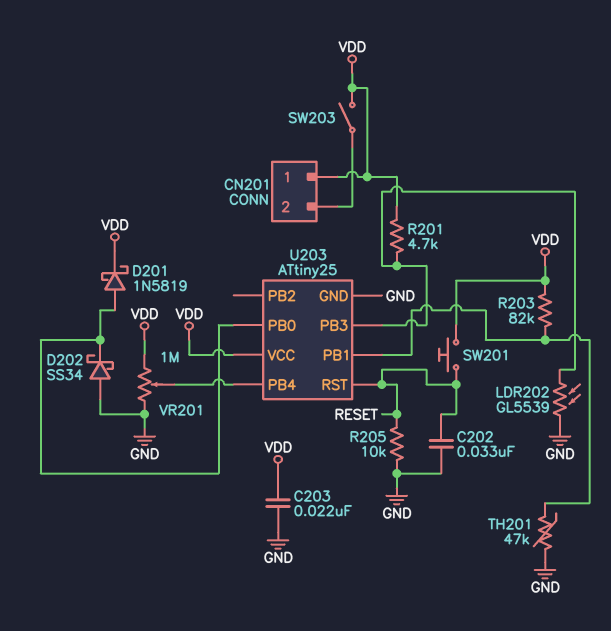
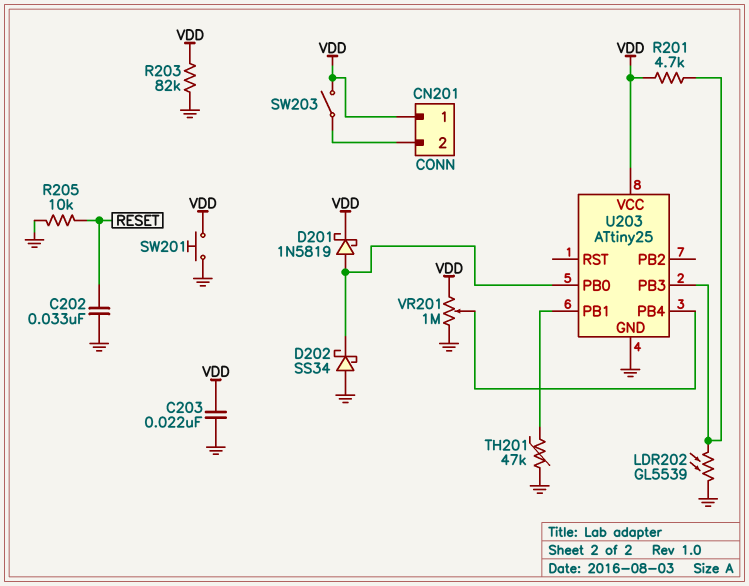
R203: 82k (U203/PB1, VDD) -> 82k (GND, VDD)
SW201: button (RESET, VDD) -> button (GND, VDD)
U203 pin RST: RESET -> none

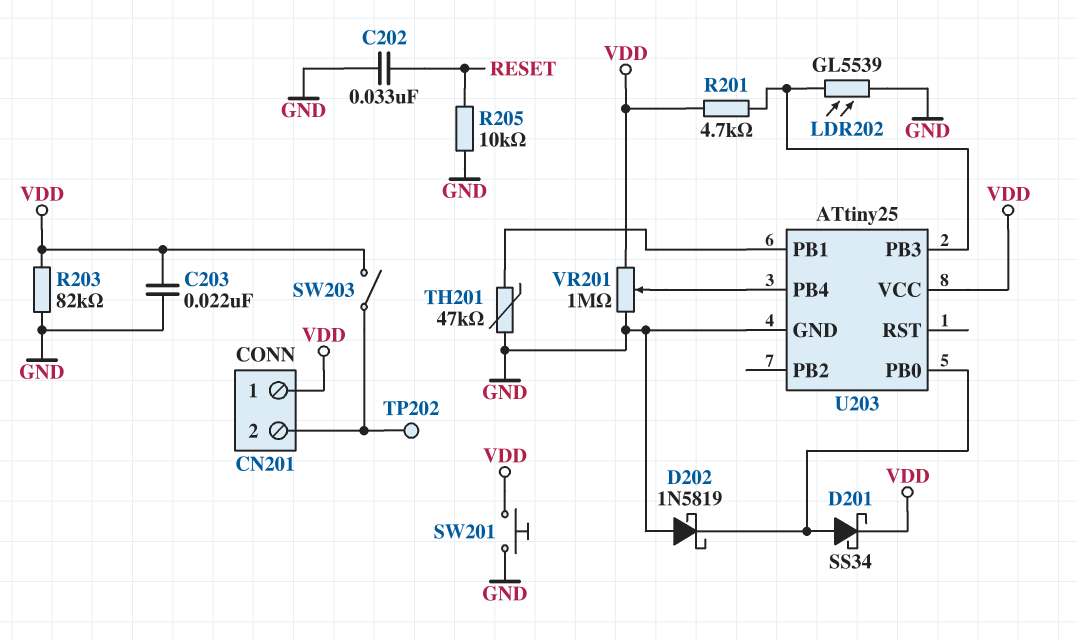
D201: schottky 1N5819 (A U203/PB0, K VDD) -> schottky SS34 (A U203/PB0, K VDD)
D202: schottky SS34 (A GND, K U203/PB0) -> schottky 1N5819 (A GND, K U203/PB0)
TP202: none -> test point (CN201/2)

